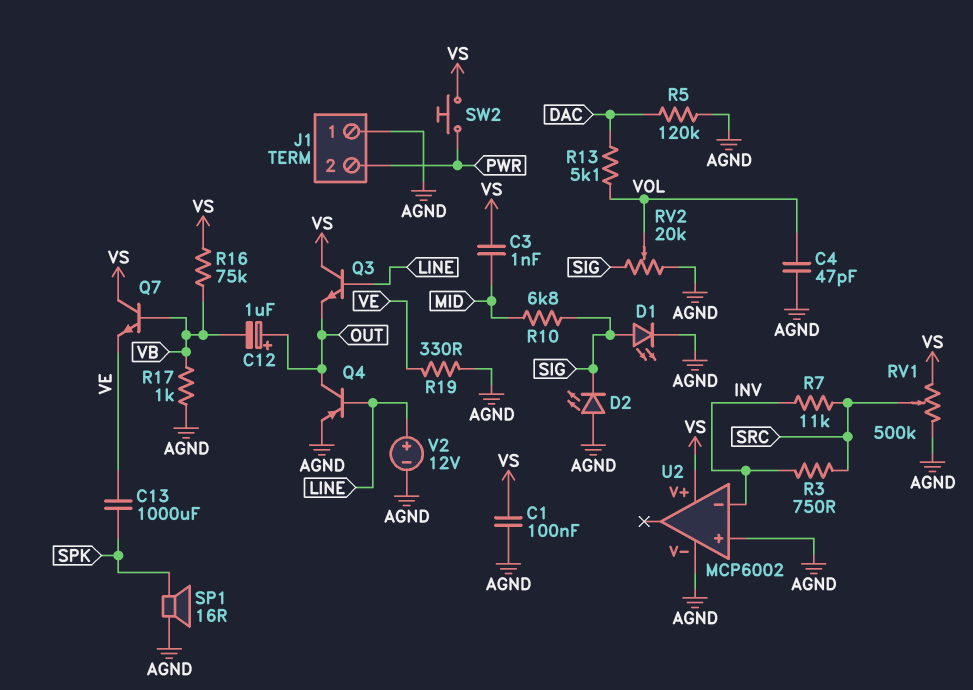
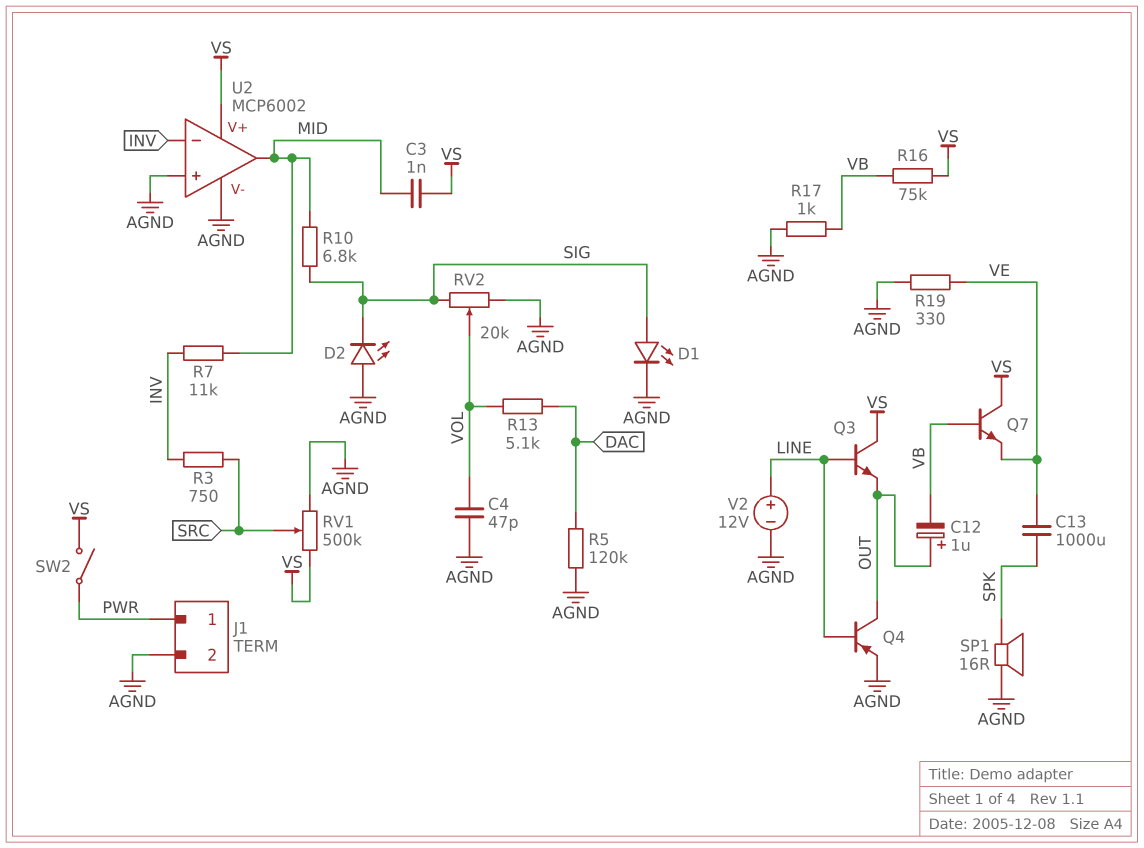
C1: 100nF (AGND, VS) -> none
J1 pin 1: AGND -> PWR
J1 pin 2: PWR -> AGND
R7: 11k (INV, SRC) -> 11k (INV, MID)
SW2: button (PWR, VS) -> switch (PWR, VS)
U2 pin out: none -> MID

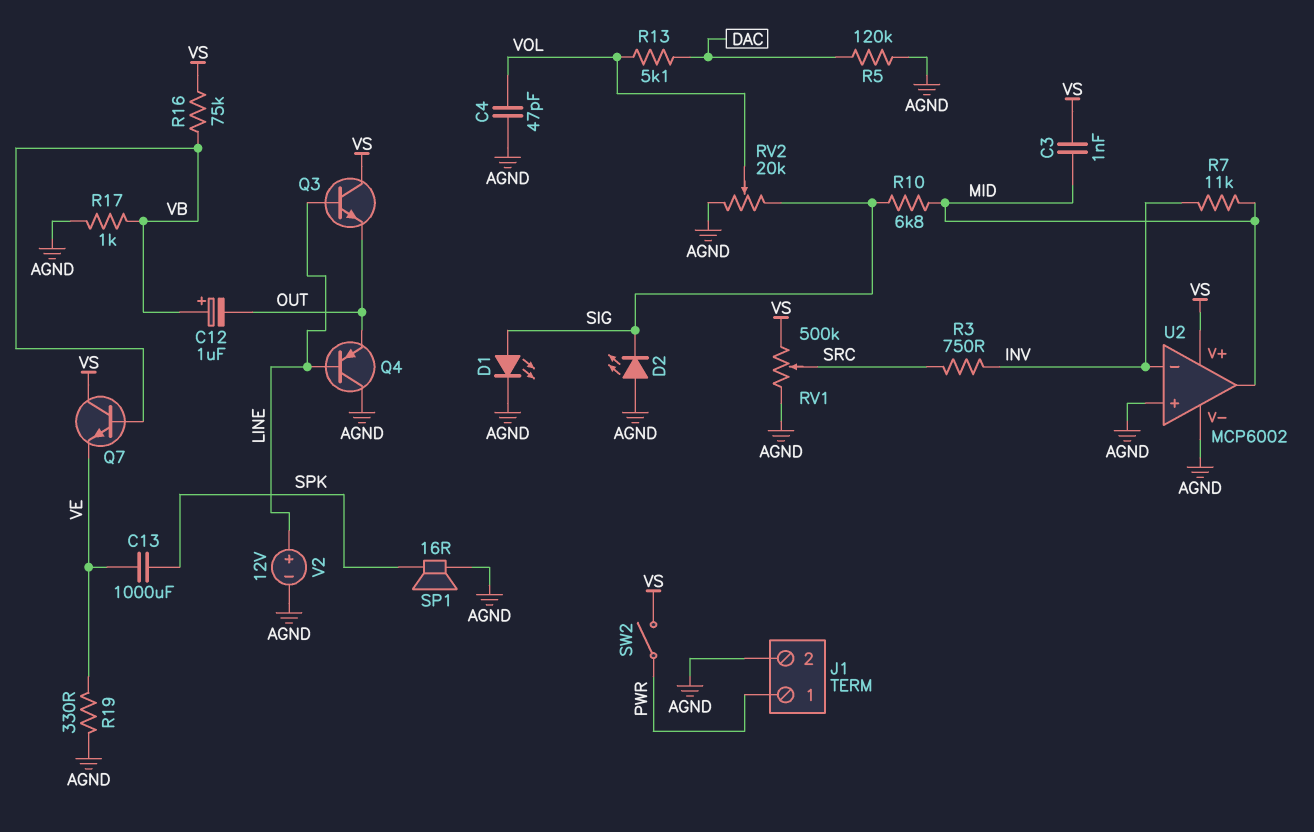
C12: 1uF (plus OUT, minus VB) -> 1uF (plus VB, minus OUT)
Q4: PNP (B LINE, C OUT, E AGND) -> PNP (B LINE, C AGND, E OUT)

